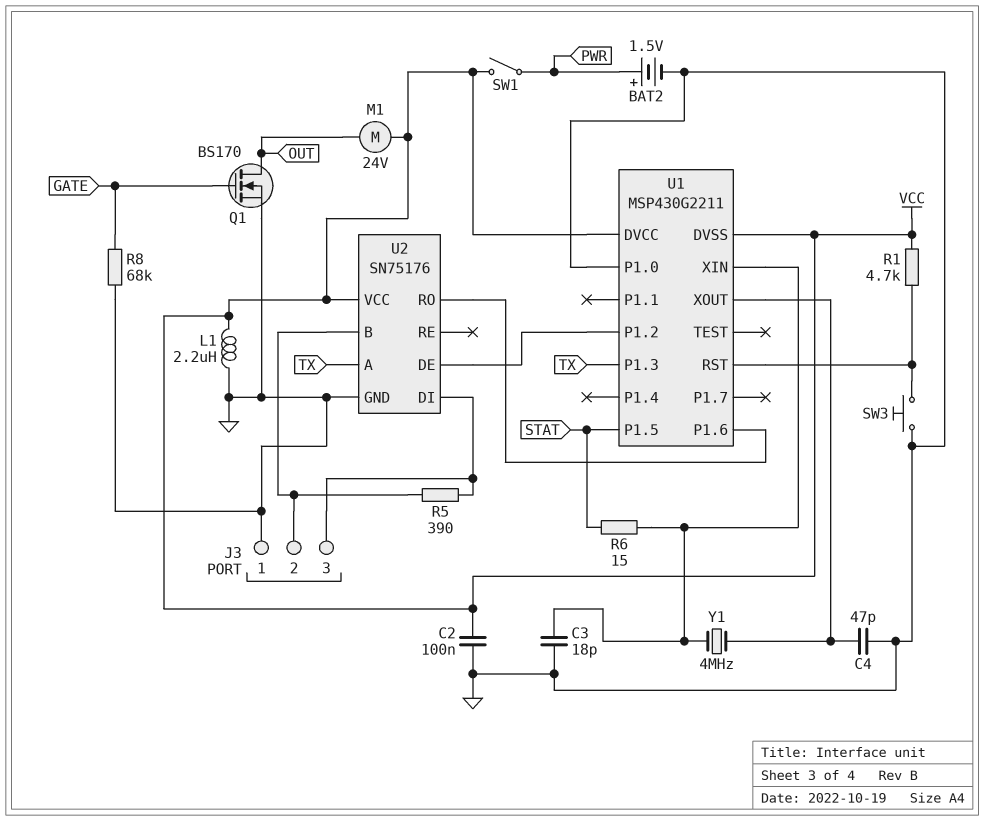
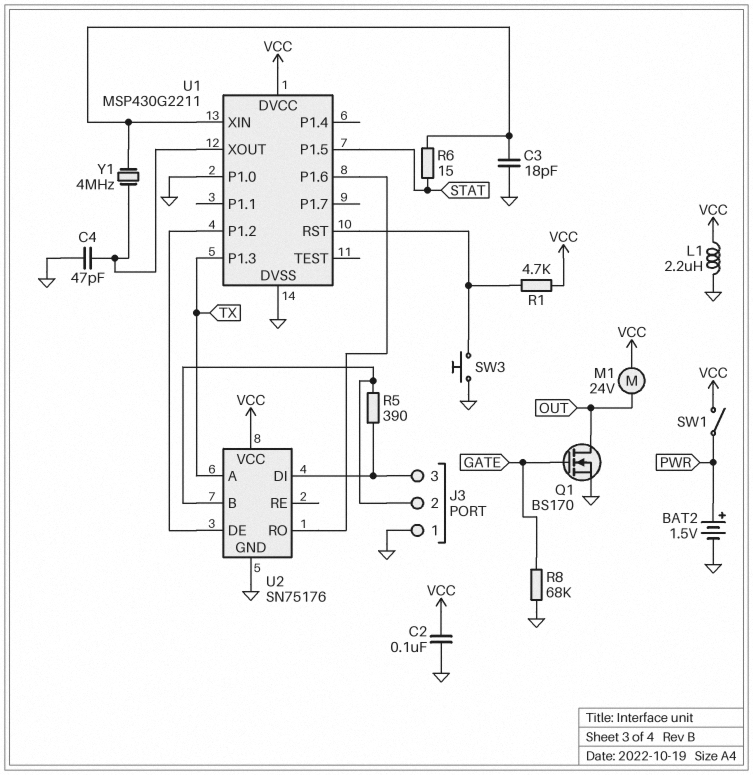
U1 pin DVSS: VCC -> GND

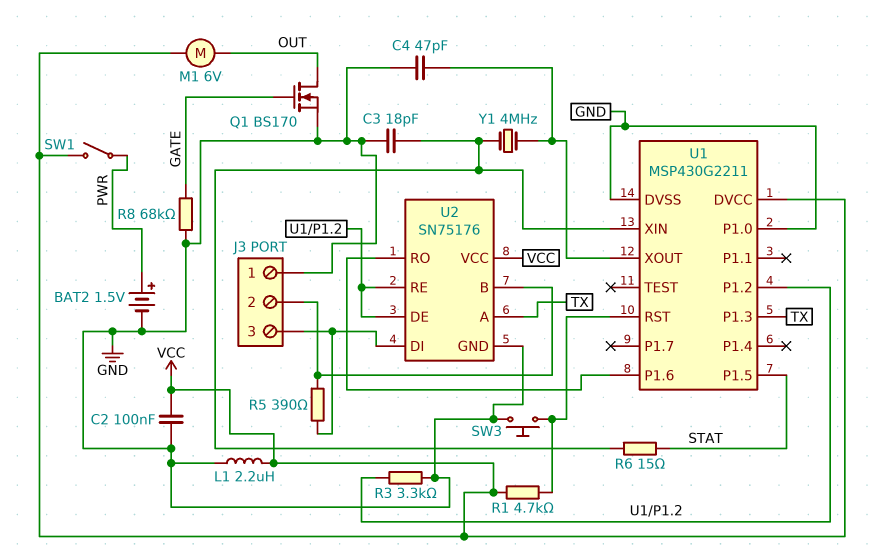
M1: motor 24V (OUT, VCC) -> motor 6V (OUT, VCC)
R3: none -> 3.3k (GND, U1/P1.2)
U2 pin RE: none -> U1/P1.2

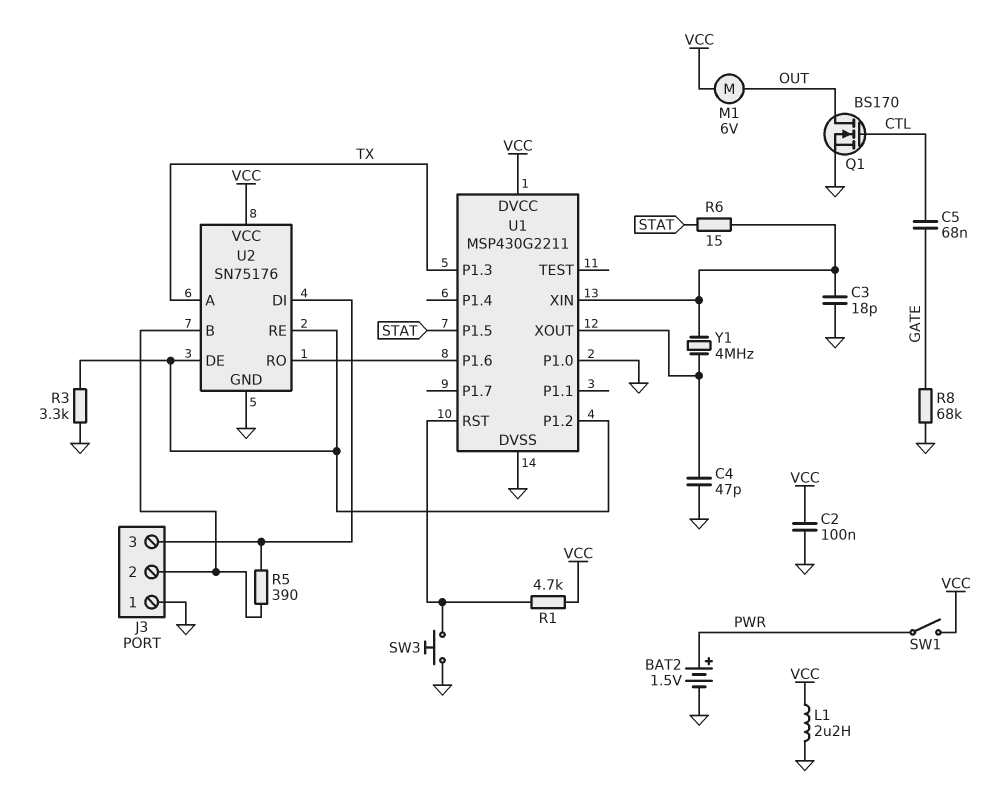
C5: none -> 68nF (CTL, GATE)
Q1: NMOS BS170 (G GATE, D OUT, S GND) -> NMOS BS170 (G CTL, D OUT, S GND)

